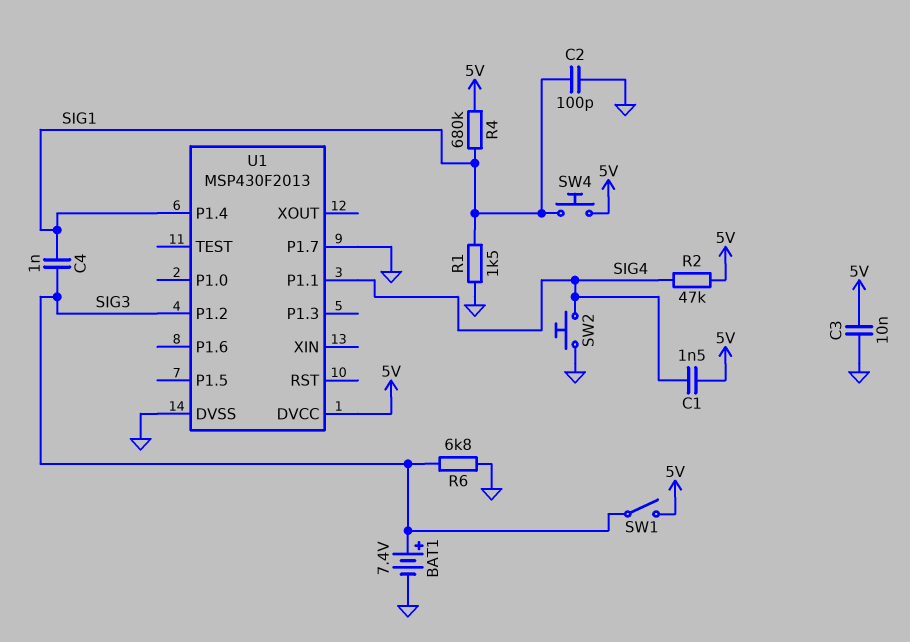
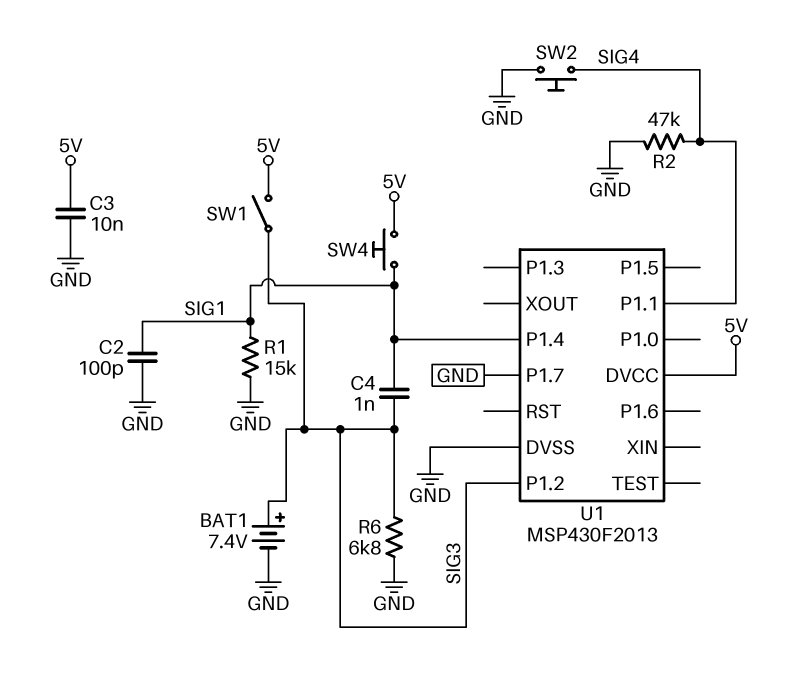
C1: 1.5nF (5V, SIG4) -> none
R1: 1.5k (GND, SIG1) -> 15k (GND, SIG1)
R2: 47k (5V, SIG4) -> 47k (GND, SIG4)
R4: 680k (5V, SIG1) -> none

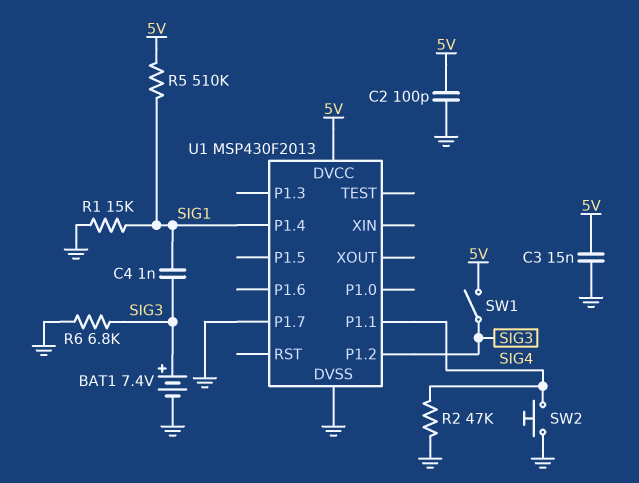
C2: 100pF (GND, SIG1) -> 100pF (5V, GND)
C3: 10nF (5V, GND) -> 15nF (5V, GND)
R5: none -> 510k (5V, SIG1)
SW4: button (5V, SIG1) -> none

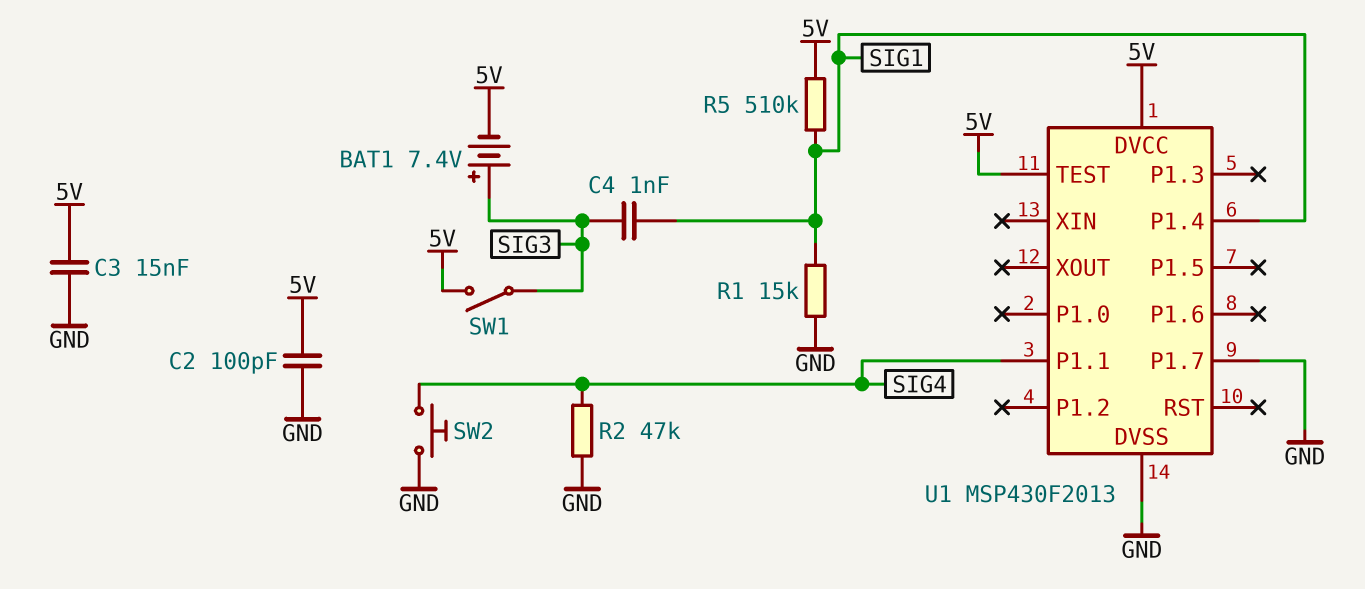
BAT1: 7.4V (plus SIG3, minus GND) -> 7.4V (plus SIG3, minus 5V)
R6: 6.8k (GND, SIG3) -> none
U1 pin P1.2: SIG3 -> none
U1 pin TEST: none -> 5V

